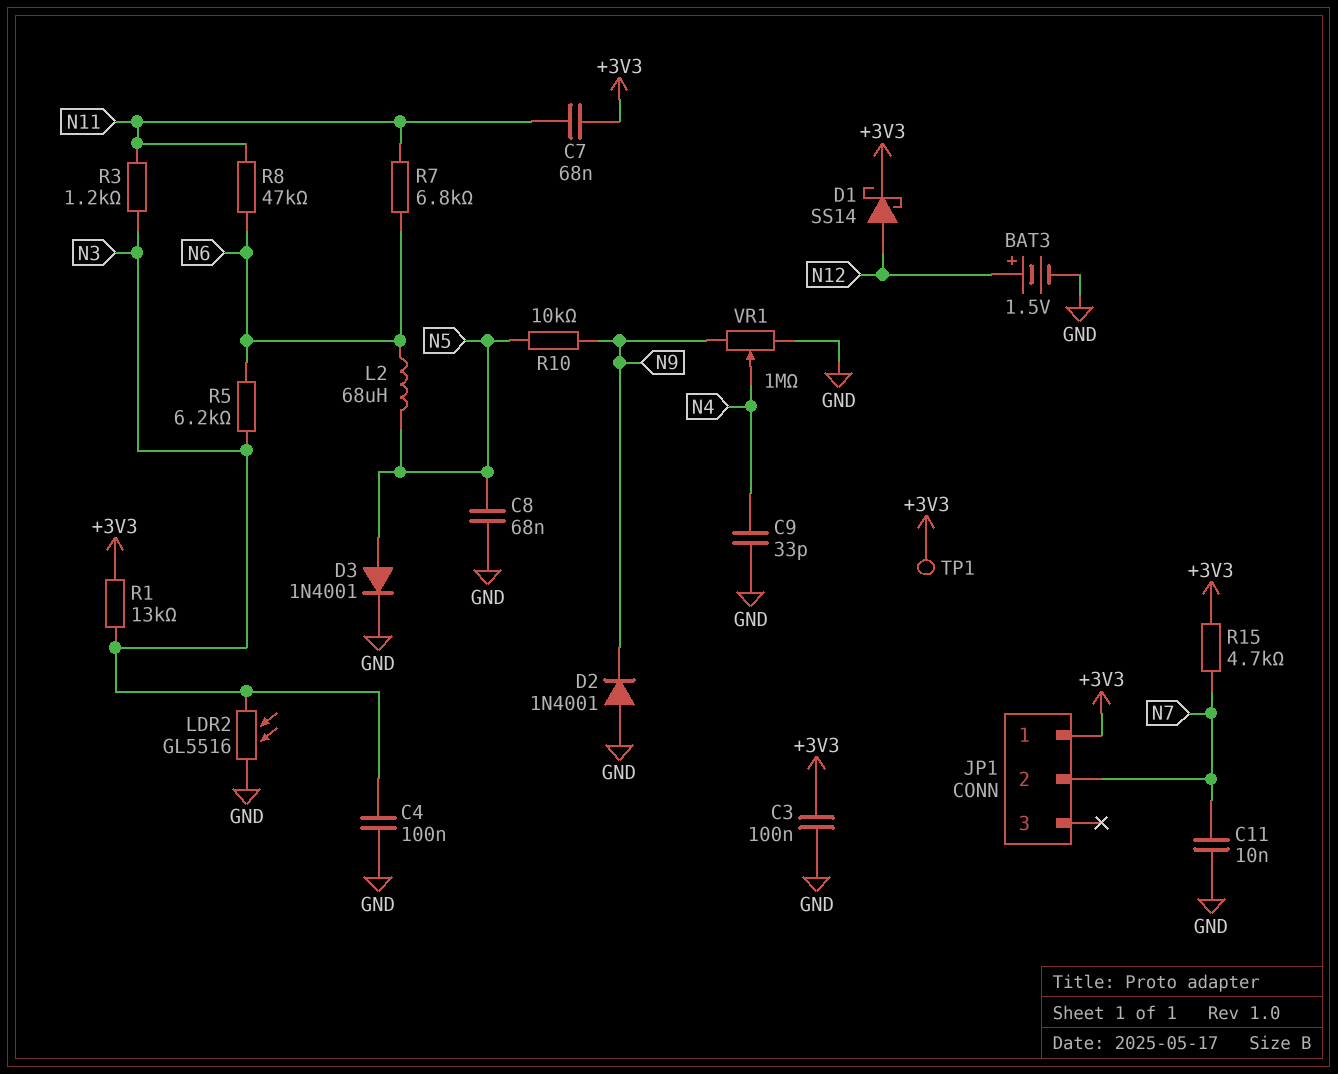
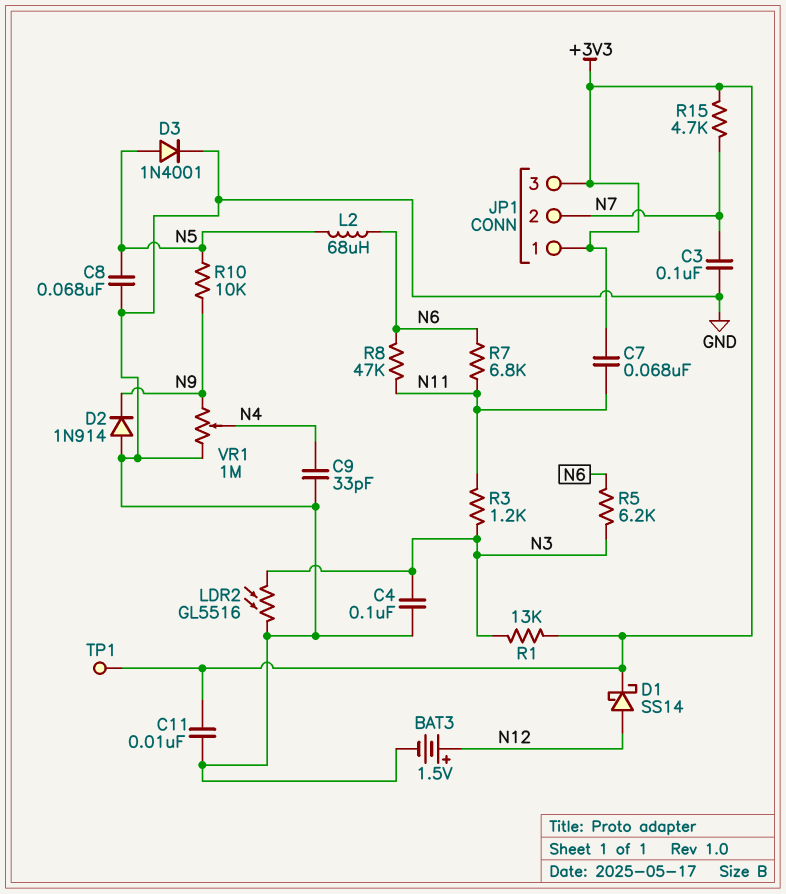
C3: 100nF (+3V3, GND) -> 100nF (GND, N7)
C11: 10nF (GND, N7) -> 10nF (+3V3, GND)
D2: diode 1N4001 (A GND, K N9) -> diode 1N914 (A GND, K N9)
JP1 pin 3: none -> +3V3

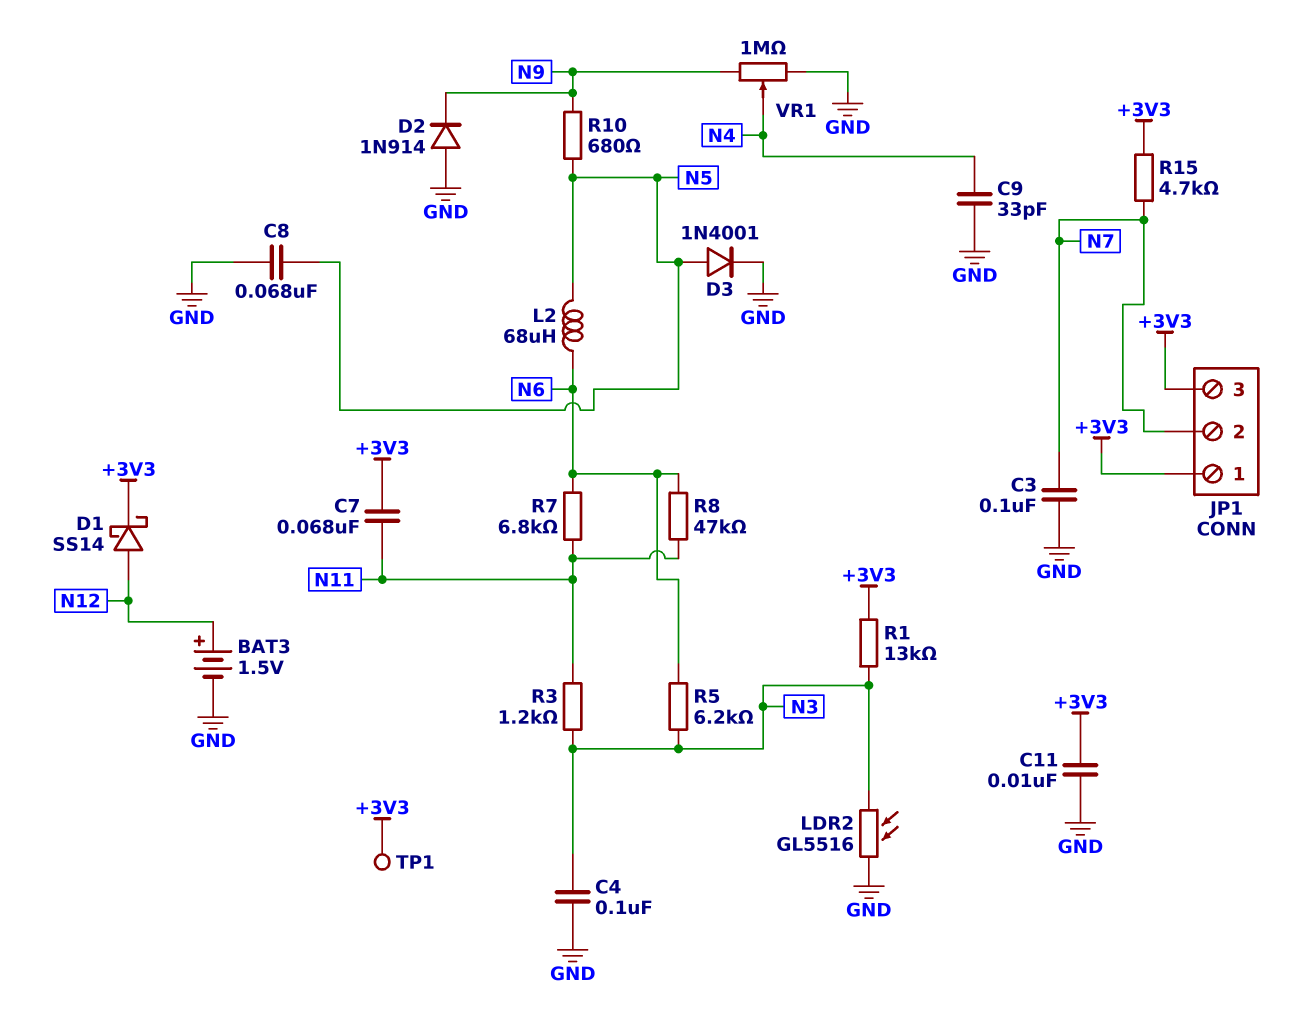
R10: 10k (N5, N9) -> 680 (N5, N9)

